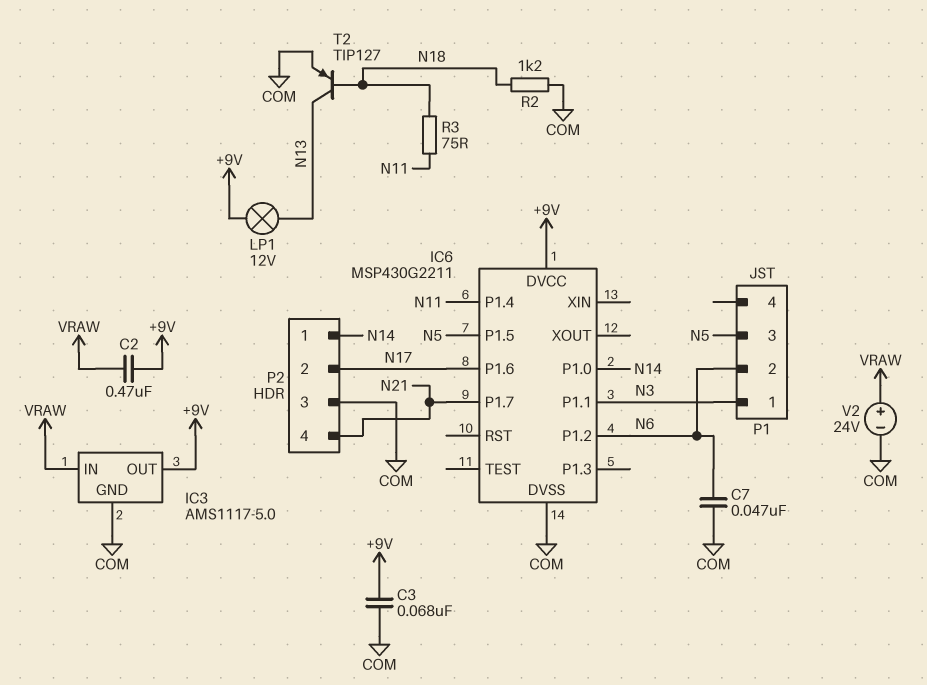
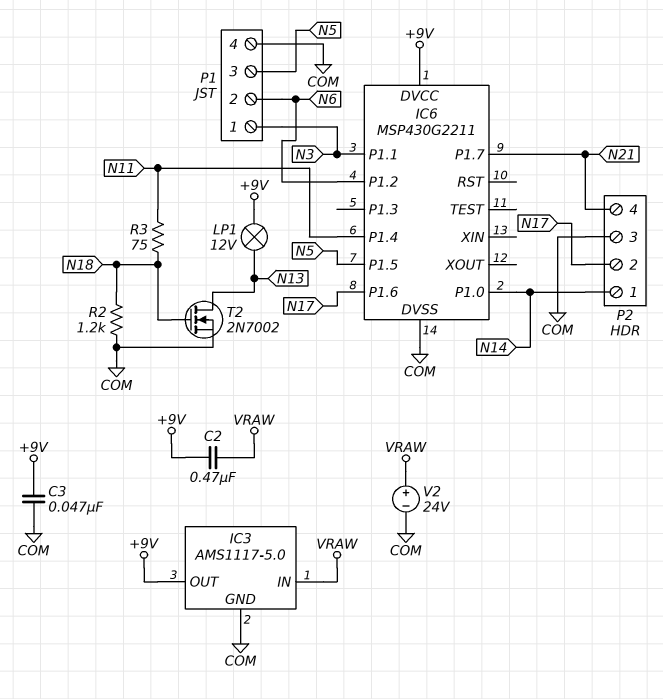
C3: 68nF (+9V, COM) -> 47nF (+9V, COM)
C7: 47nF (COM, N6) -> none
P1 pin 4: none -> COM
T2: PNP TIP127 (B N18, C N13, E COM) -> NMOS 2N7002 (G N18, D N13, S COM)

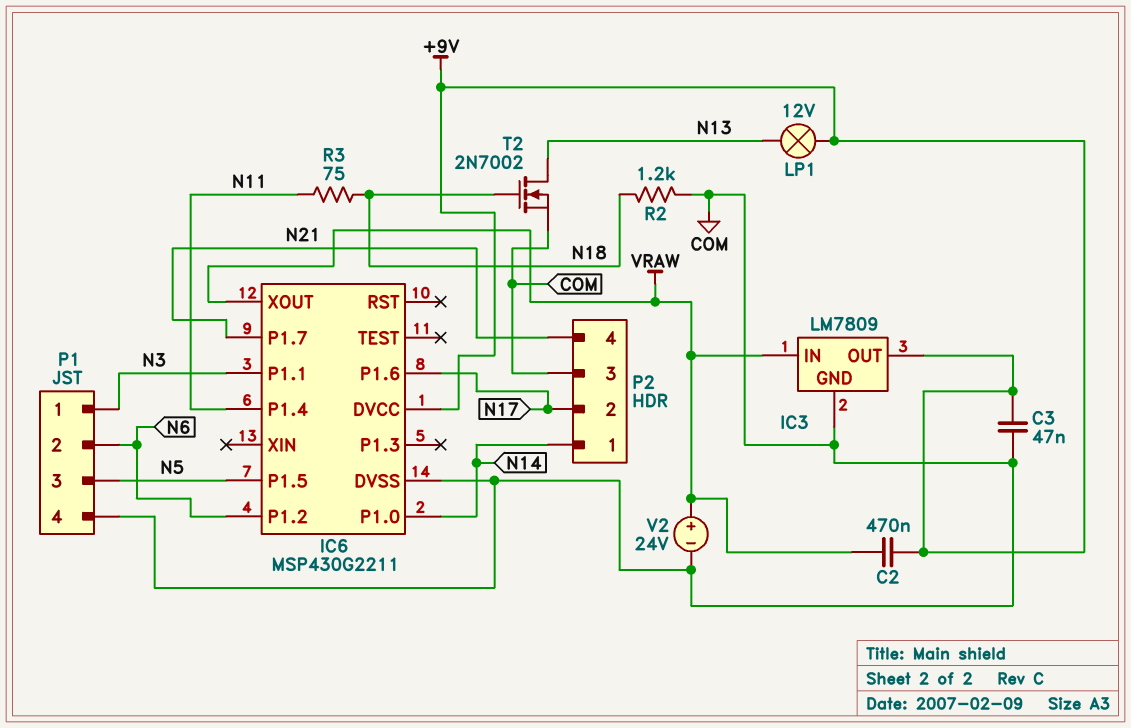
IC3: AMS1117-5.0 -> LM7809
IC6 pin XOUT: none -> VRAW

